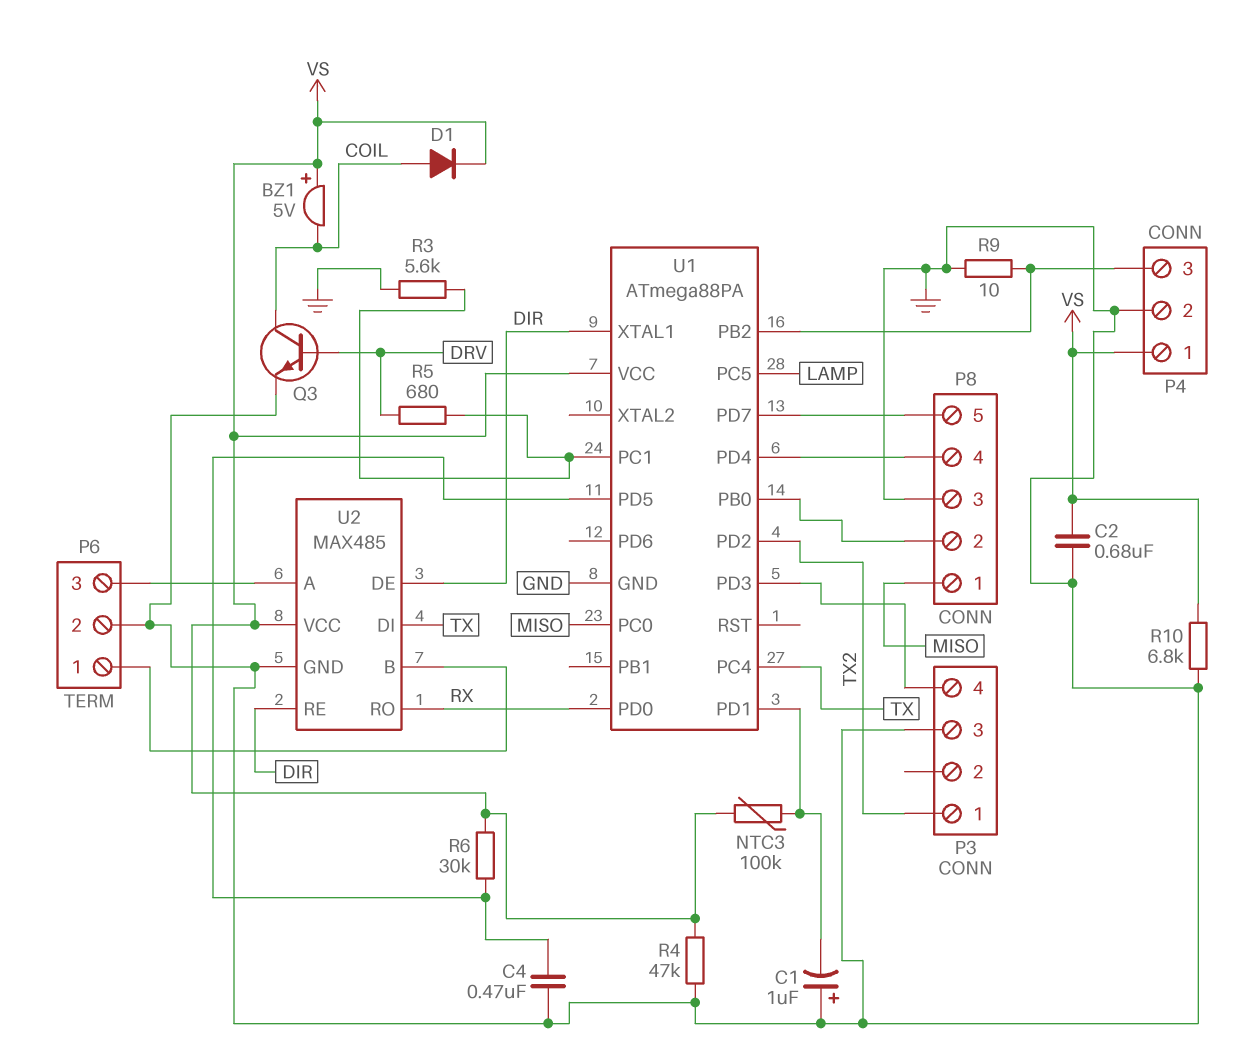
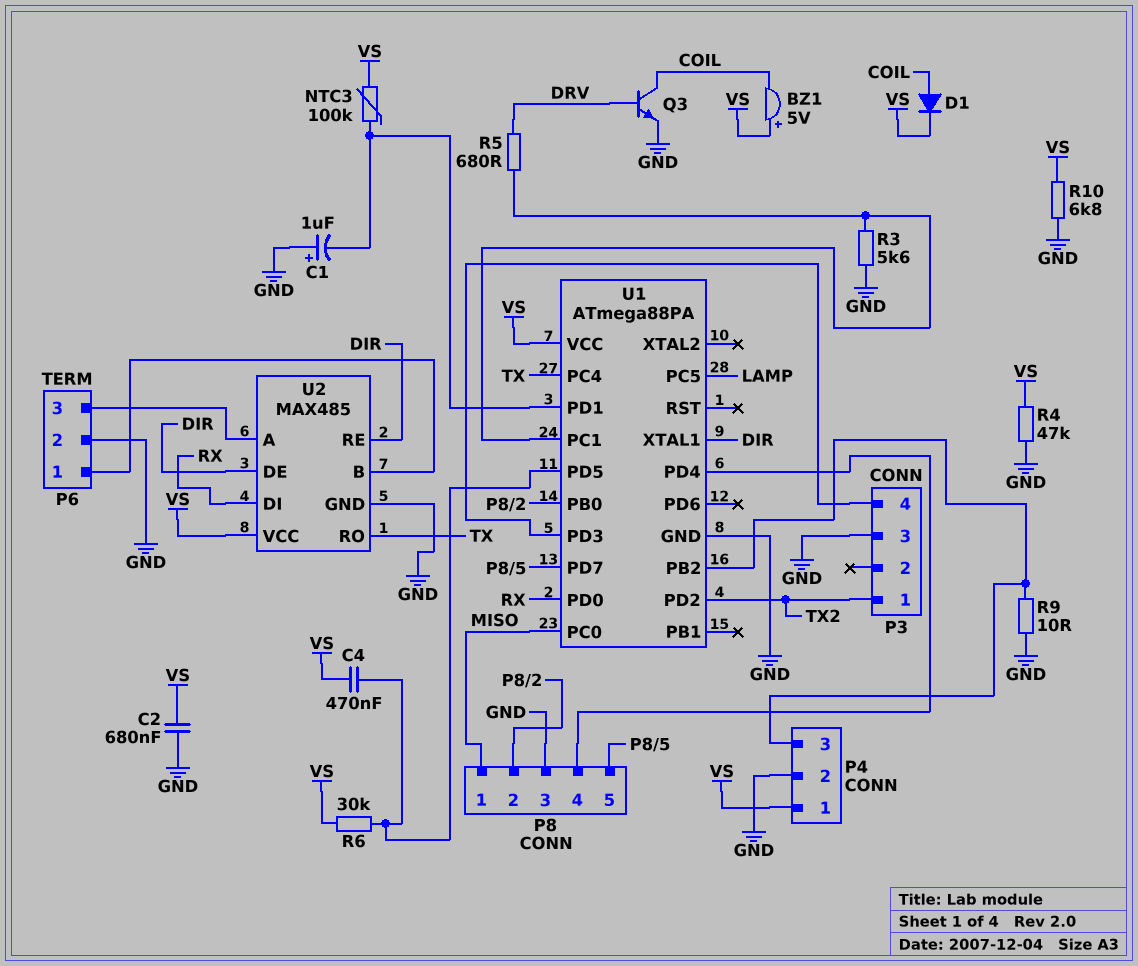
C4: 470nF (GND, U1/PD5) -> 470nF (U1/PD5, VS)
U2 pin DI: TX -> RX
U2 pin RO: RX -> TX

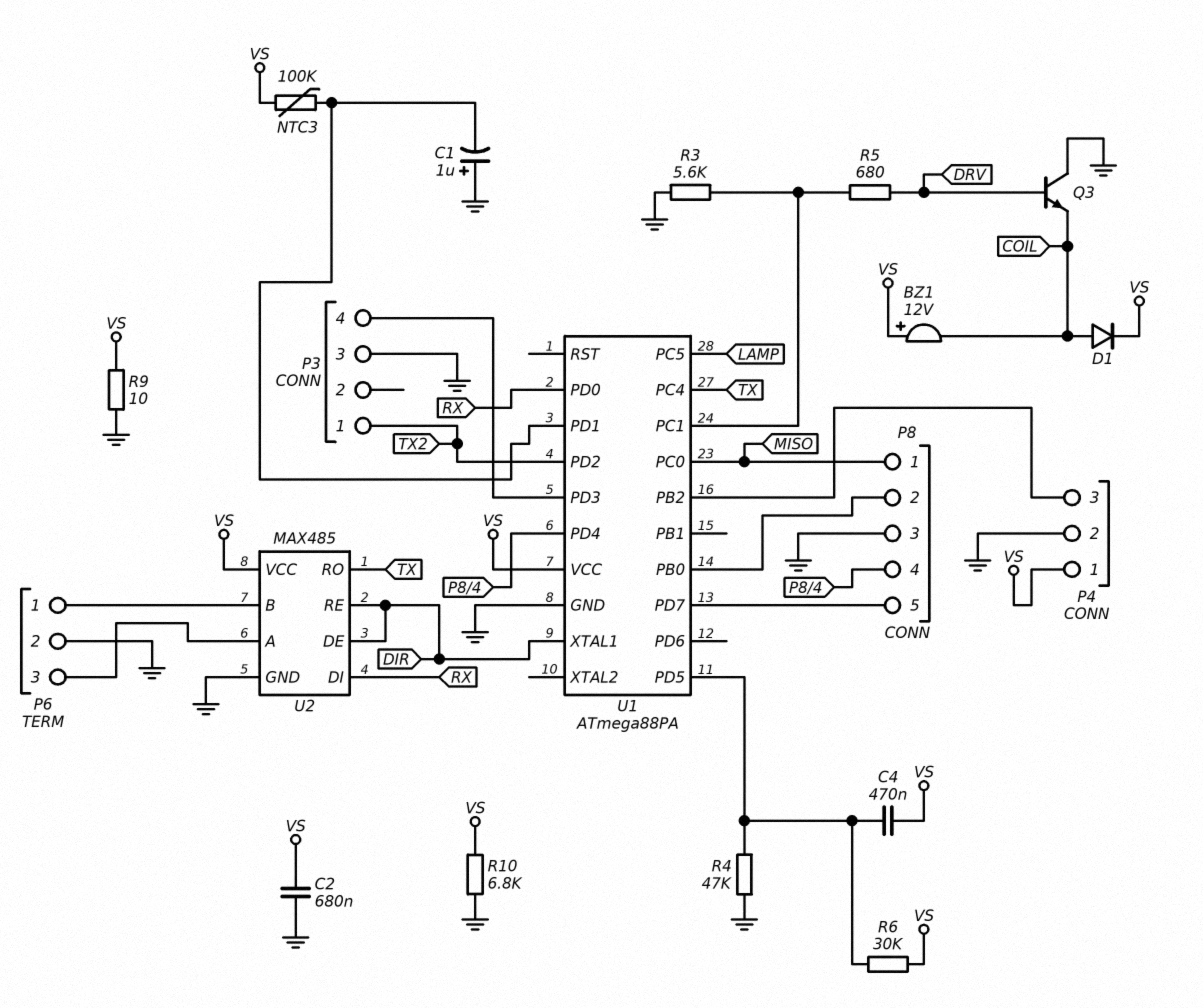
BZ1: buzzer 5V (plus VS, minus COIL) -> buzzer 12V (plus VS, minus COIL)
Q3: NPN (B DRV, C COIL, E GND) -> NPN (B DRV, C GND, E COIL)
R4: 47k (GND, VS) -> 47k (GND, U1/PD5)
R9: 10 (GND, P4/3) -> 10 (GND, VS)

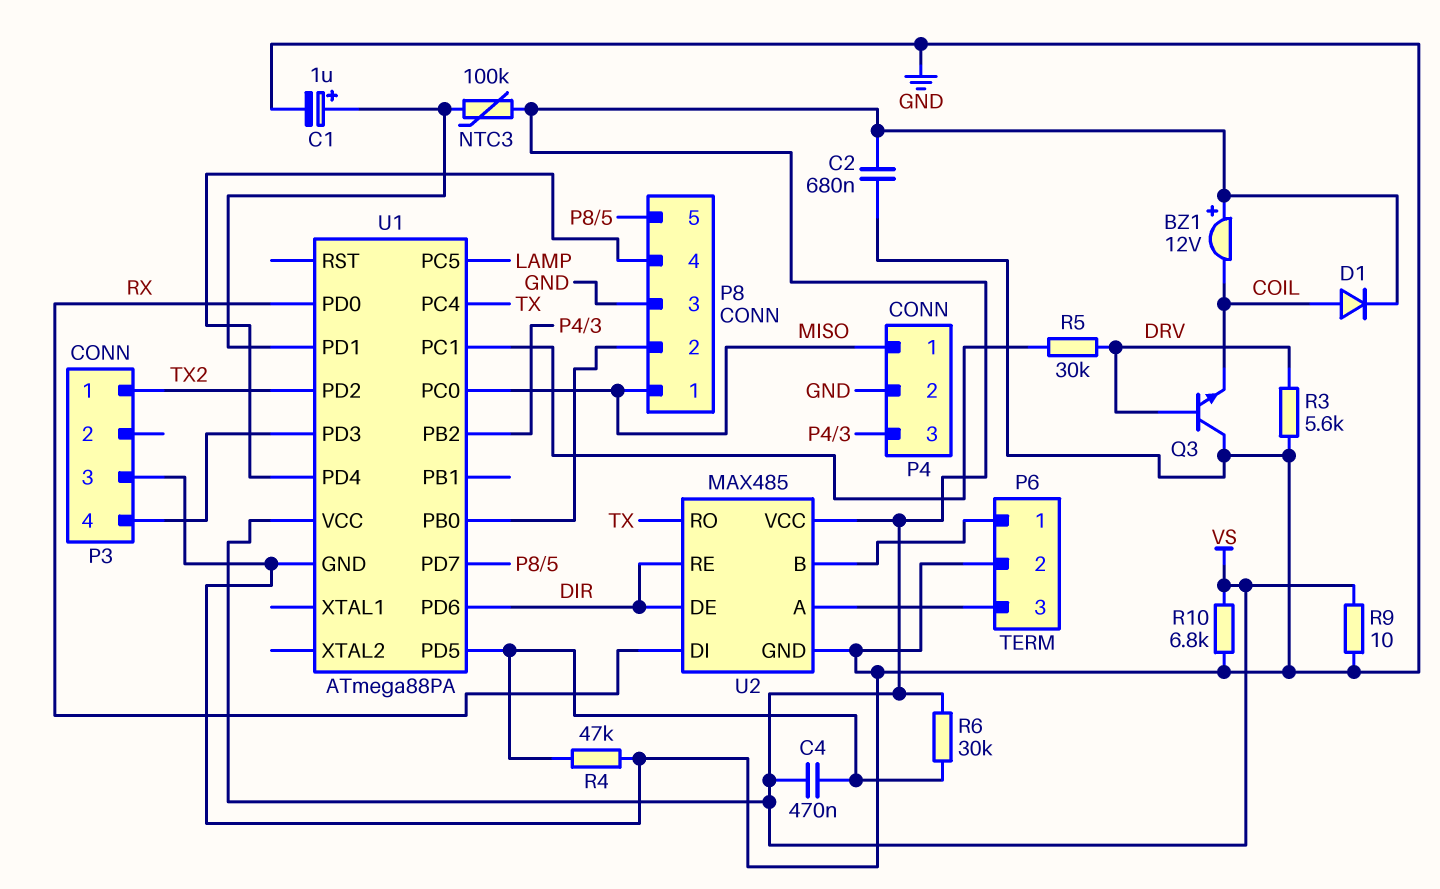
C1: 1uF (plus GND, minus U1/PD1) -> 1uF (plus U1/PD1, minus GND)
P4 pin 1: VS -> MISO
R3: 5.6k (GND, U1/PC1) -> 5.6k (DRV, GND)
R5: 680 (DRV, U1/PC1) -> 30k (DRV, U1/PC1)
U1 pin PD6: none -> DIR
U1 pin XTAL1: DIR -> none

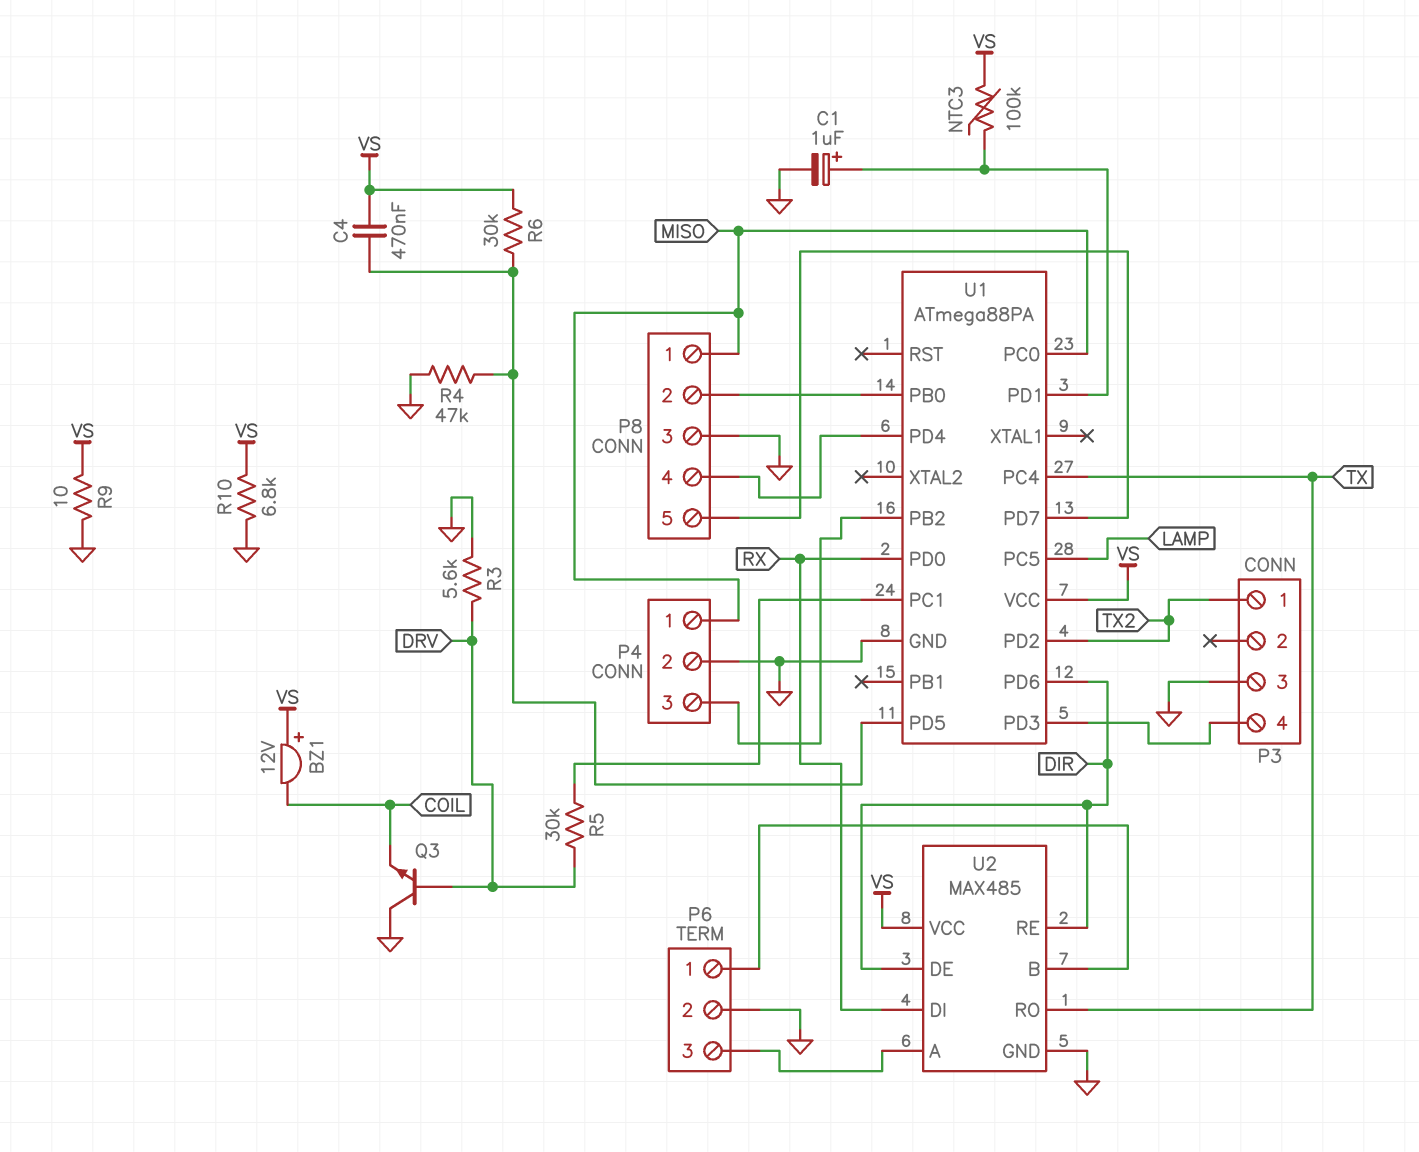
C2: 680nF (GND, VS) -> none
D1: diode (A COIL, K VS) -> none

